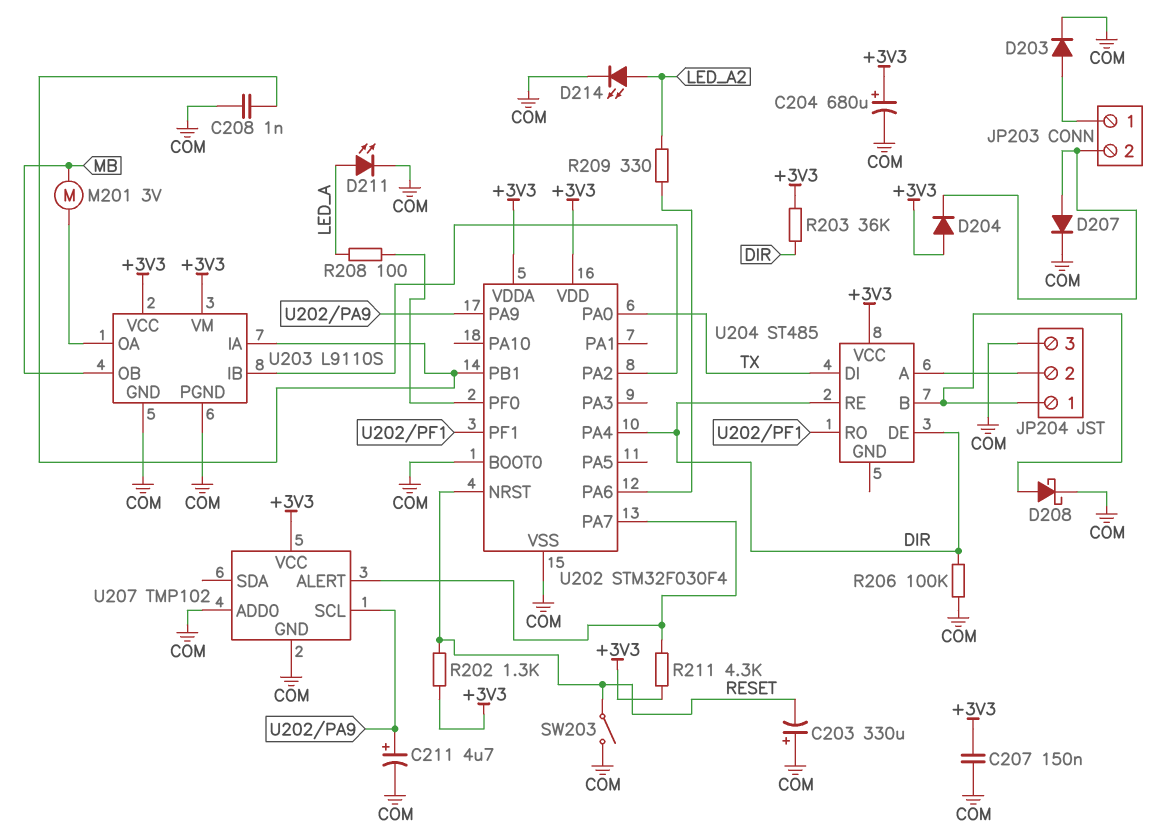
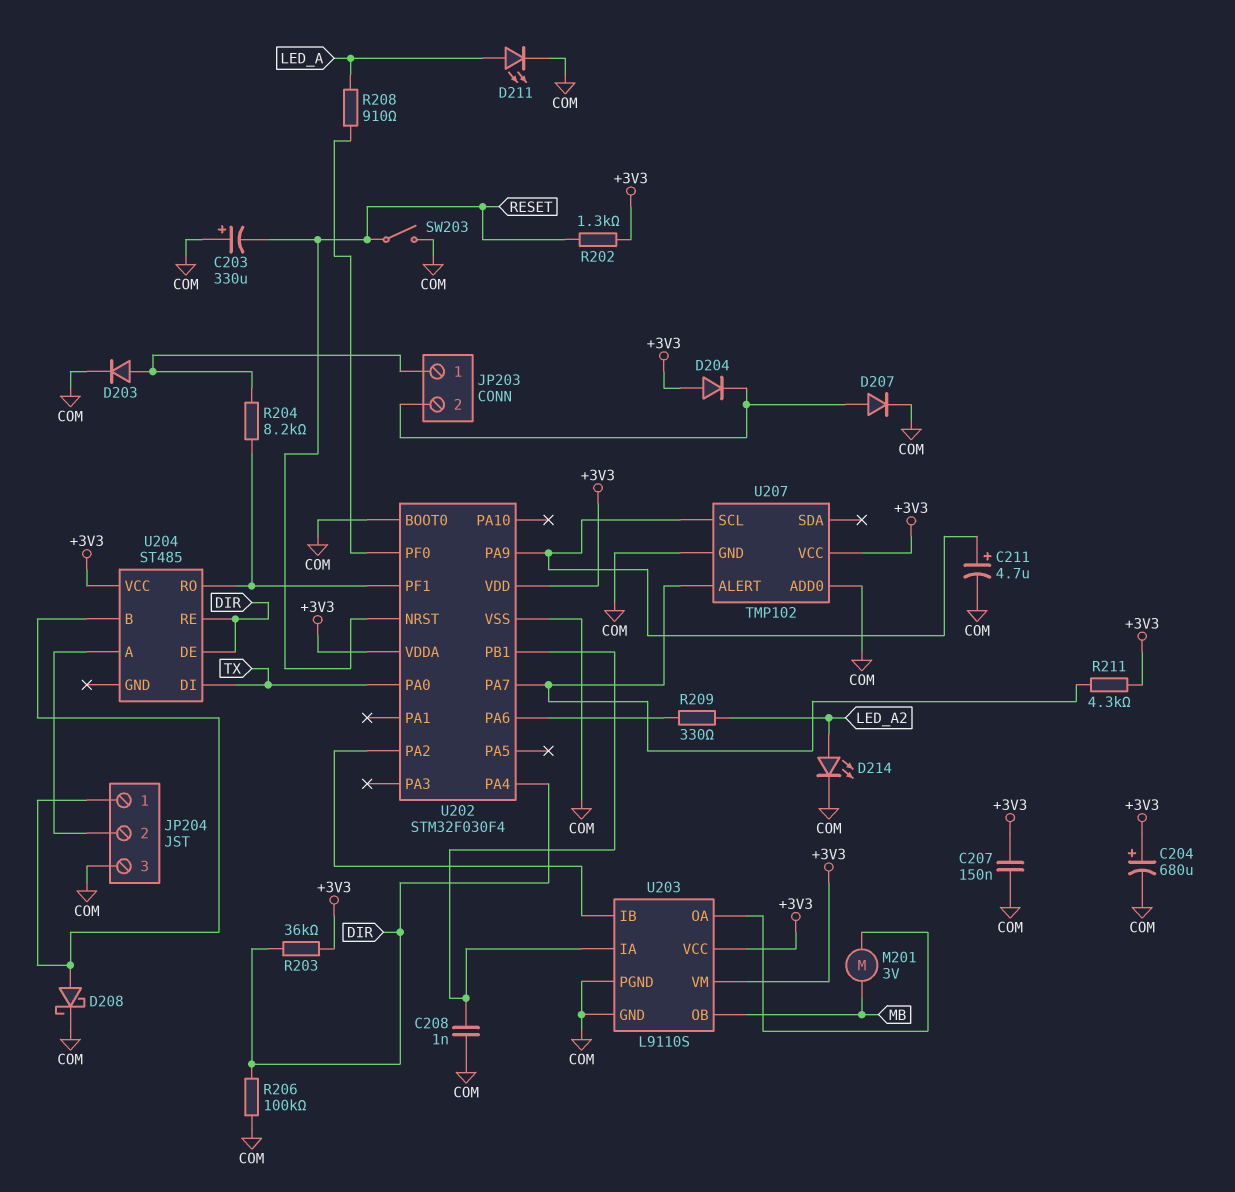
R204: none -> 8.2k (JP203/1, U202/PF1)
R208: 100 (LED_A, U202/PF0) -> 910 (LED_A, U202/PF0)

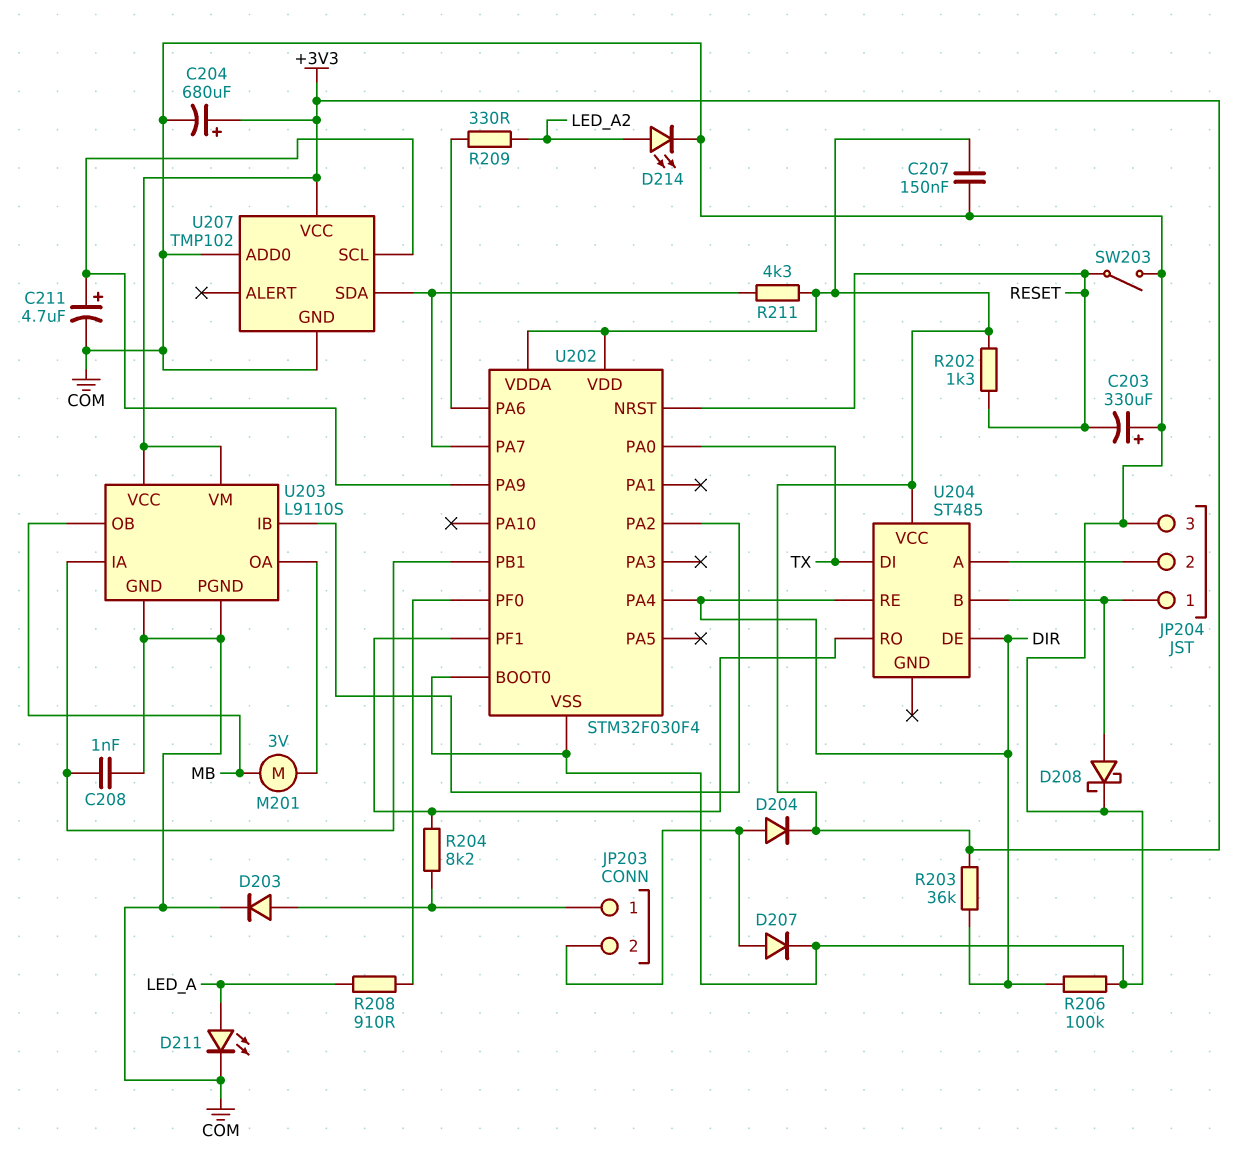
D204: diode (A +3V3, K JP203/2) -> diode (A JP203/2, K +3V3)
U207 pin ALERT: U202/PA7 -> none
U207 pin SDA: none -> U202/PA7

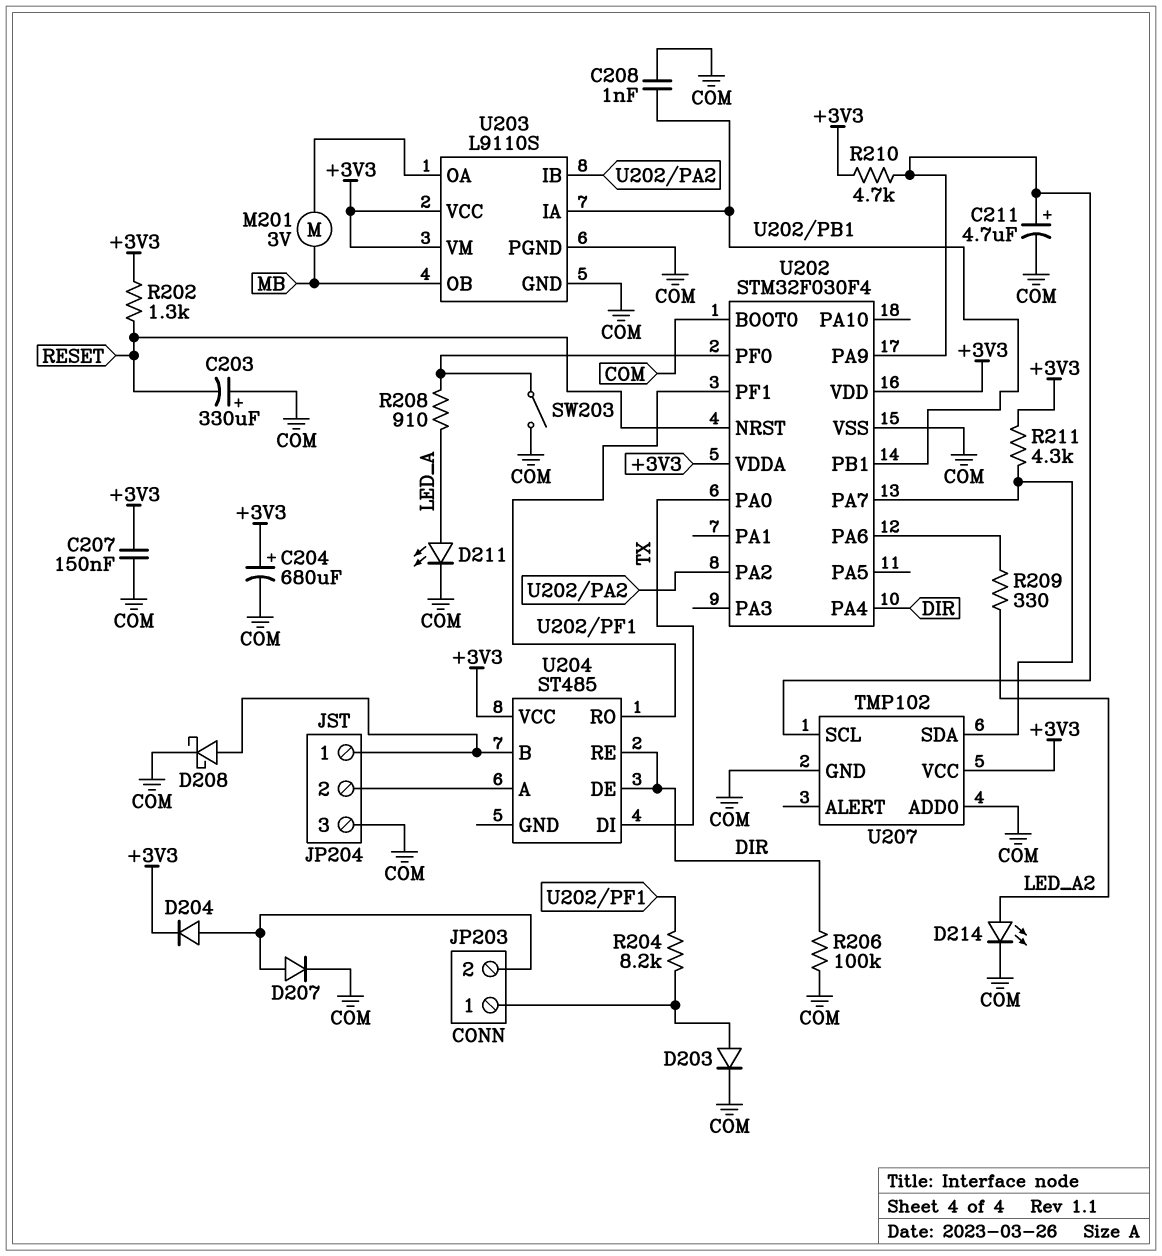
R203: 36k (+3V3, DIR) -> none
R210: none -> 4.7k (+3V3, U202/PA9)
SW203: switch (COM, RESET) -> switch (COM, U202/PF0)

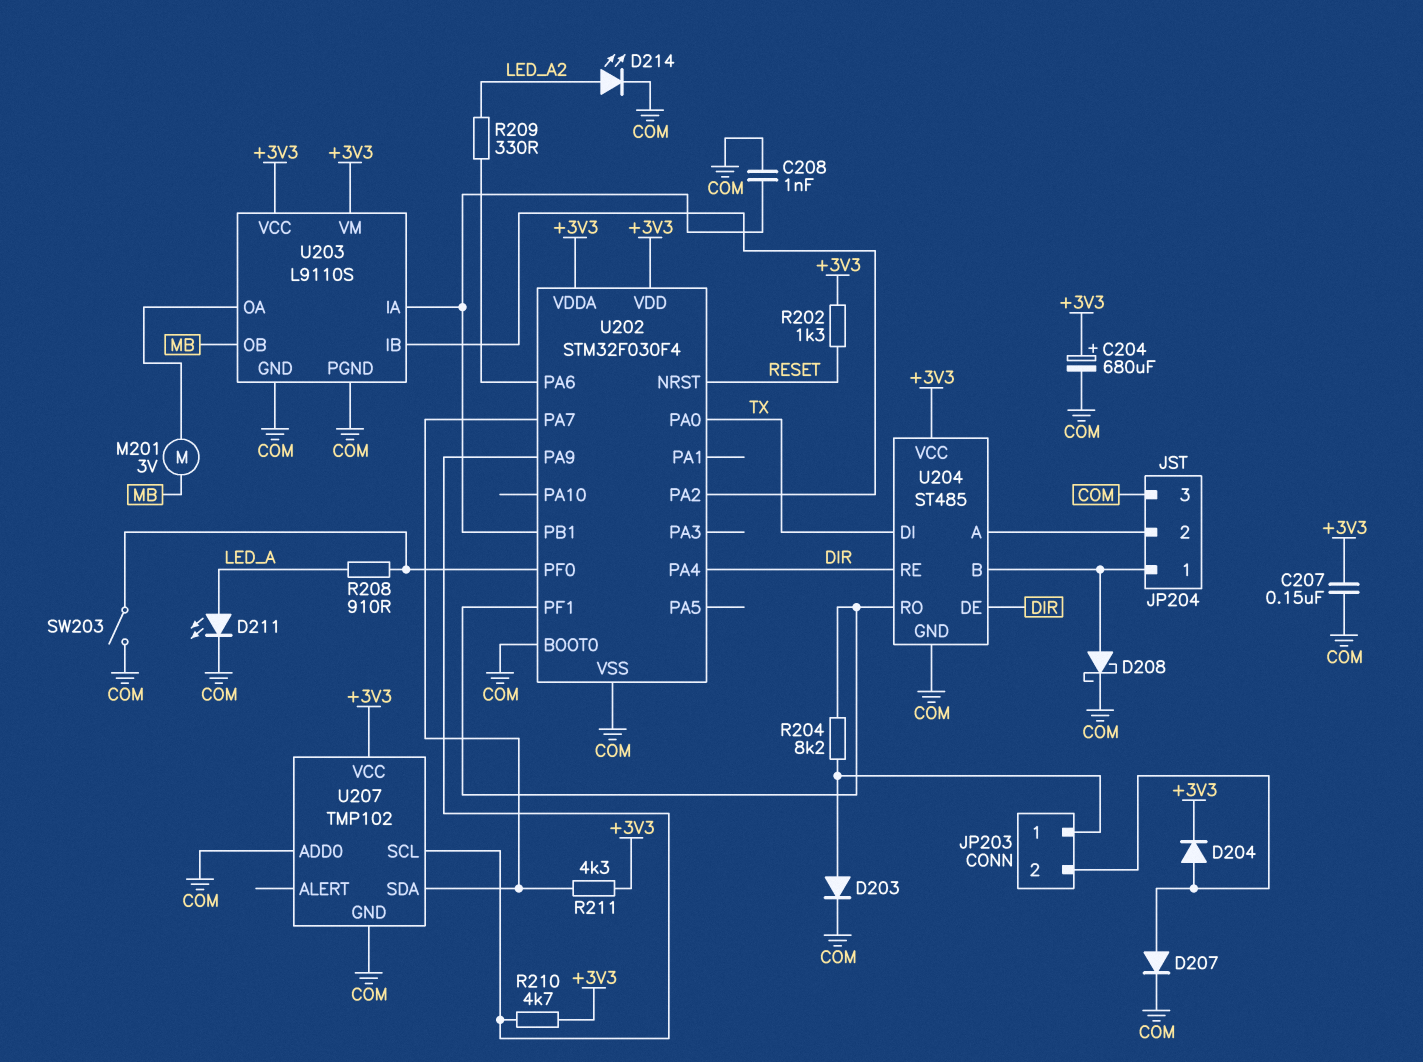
C203: 330uF (plus COM, minus RESET) -> none
C211: 4.7uF (plus U202/PA9, minus COM) -> none
R206: 100k (COM, DIR) -> none
U204 pin GND: none -> COM

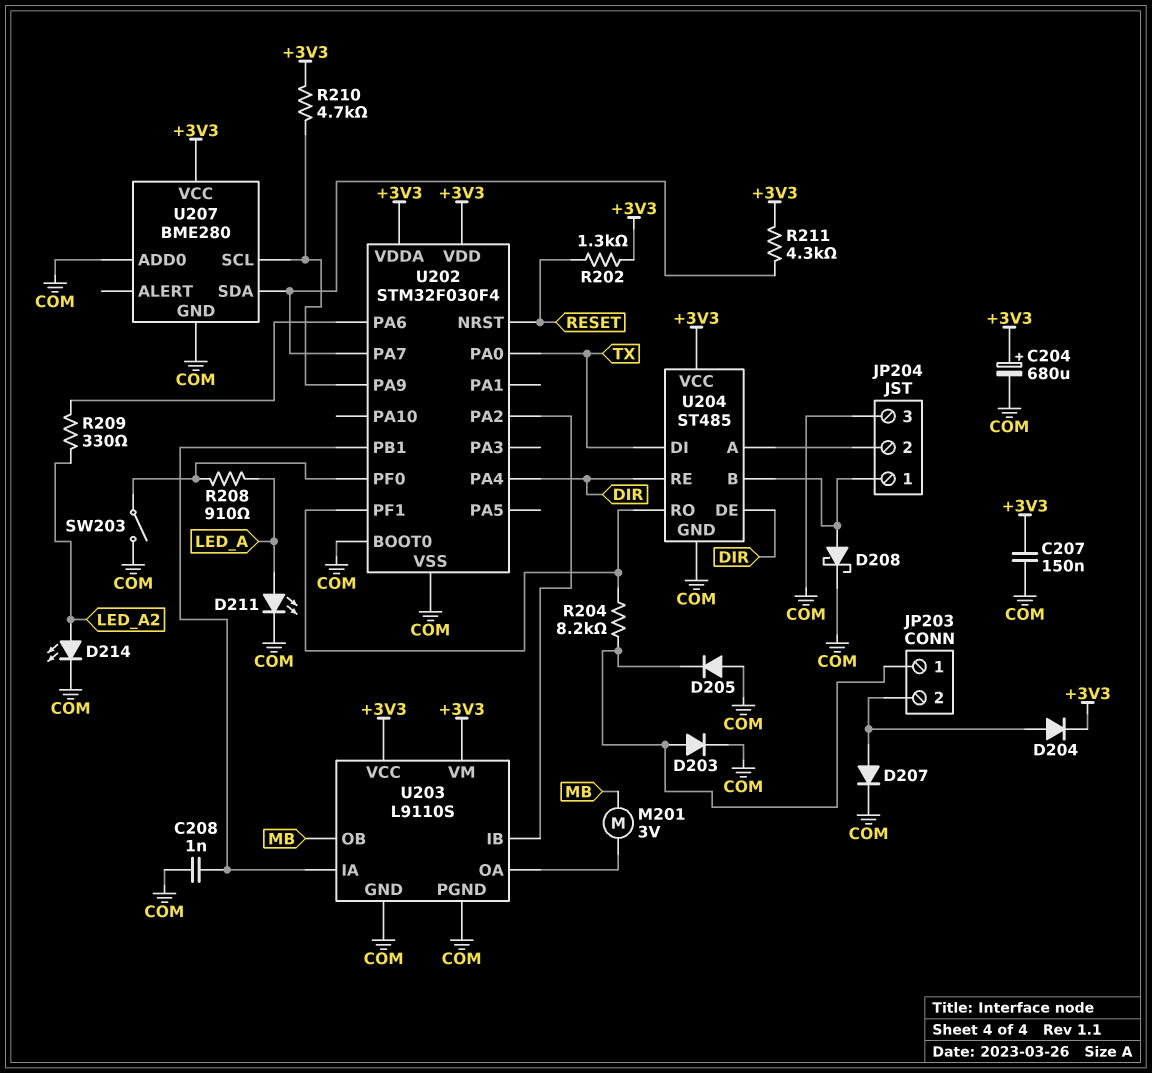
D205: none -> diode (A COM, K JP203/1)
U207: TMP102 -> BME280

